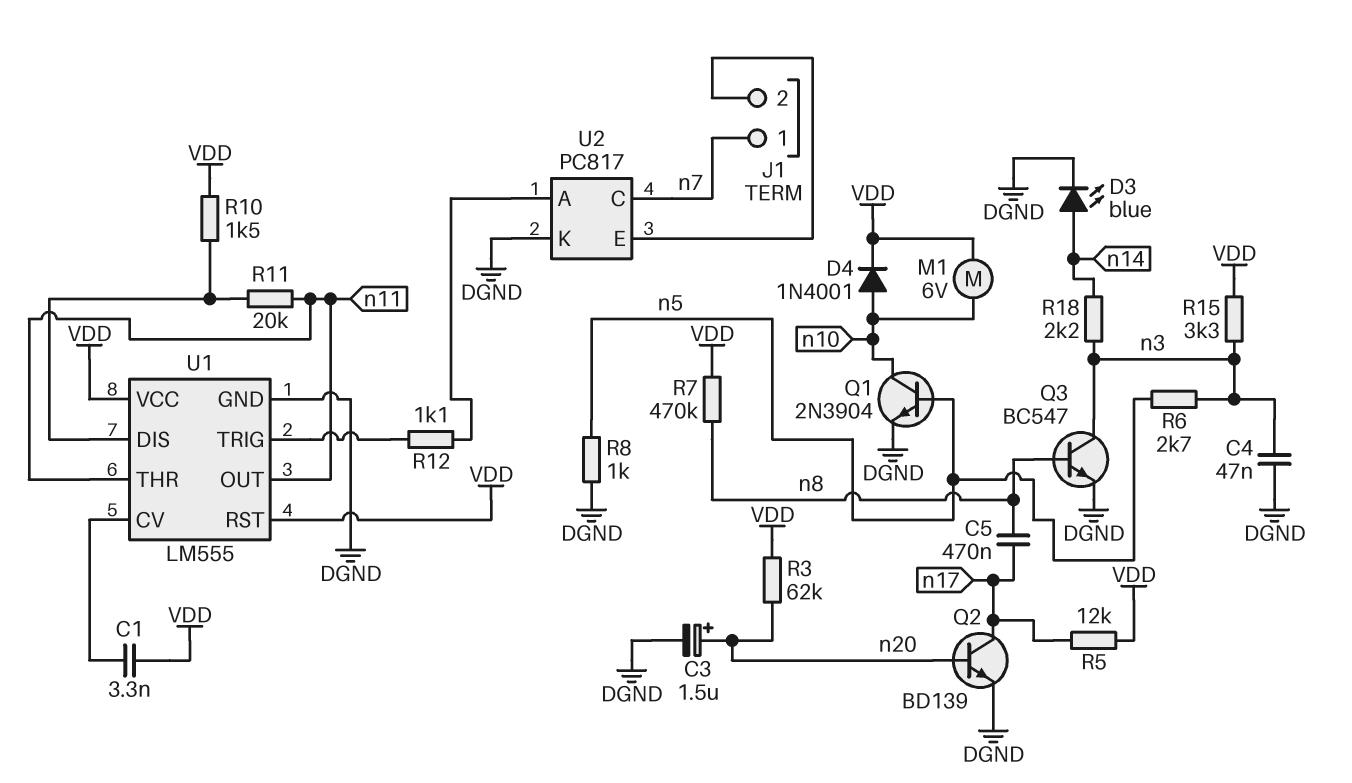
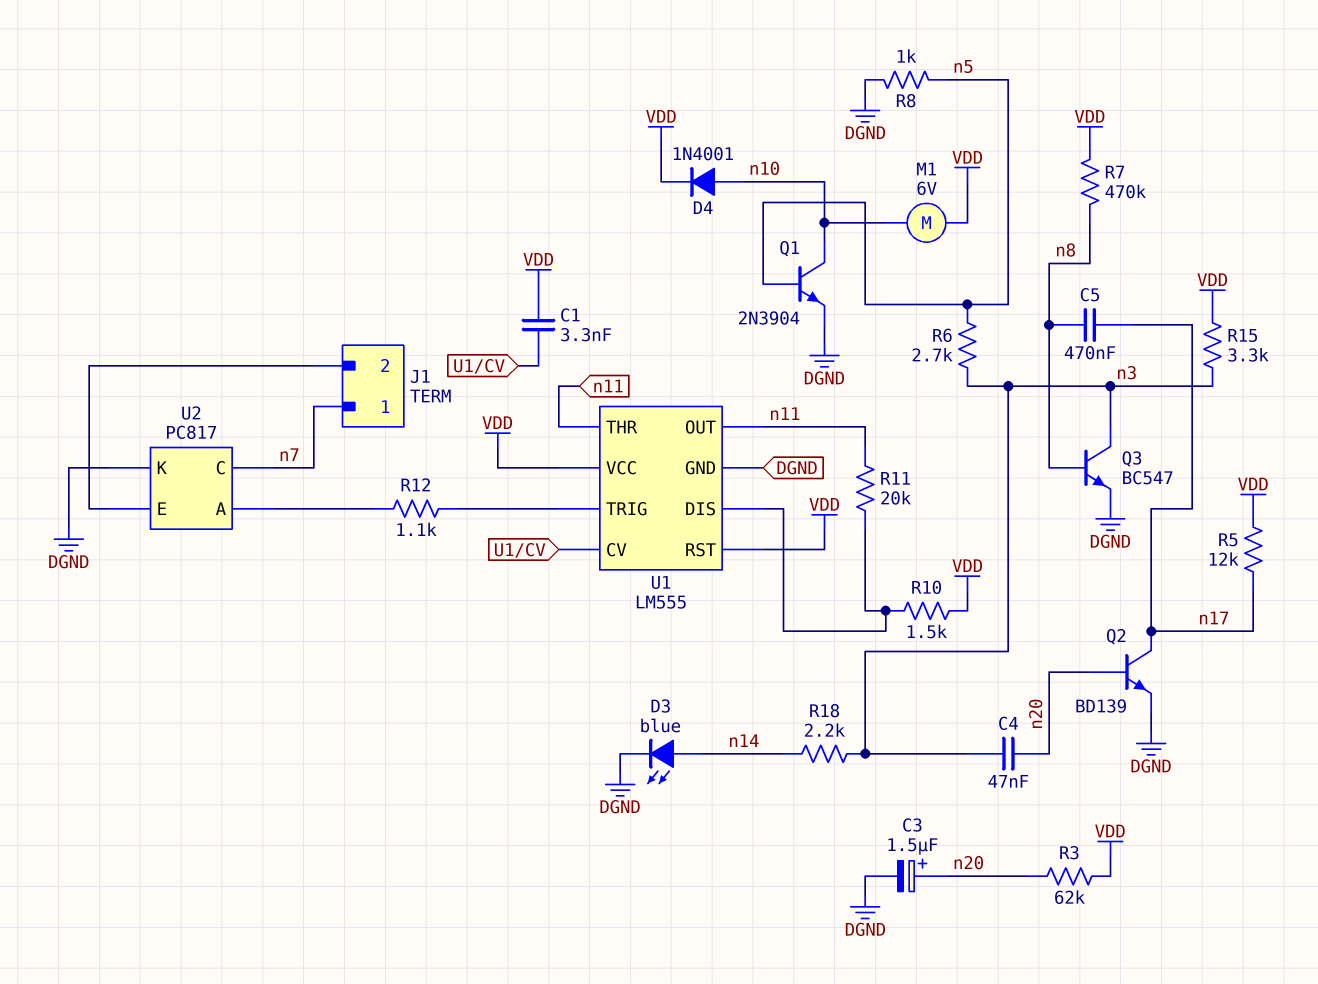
C4: 47nF (DGND, n3) -> 47nF (n3, n20)

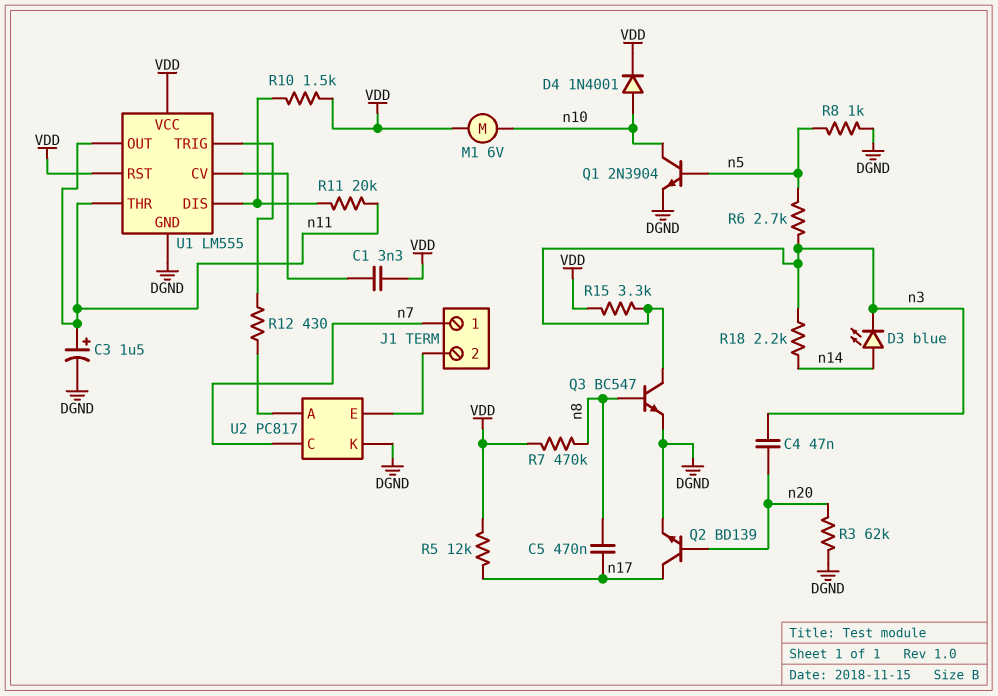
C3: 1.5uF (plus n20, minus DGND) -> 1.5uF (plus n11, minus DGND)
D3: LED blue (A n14, K DGND) -> LED blue (A n14, K n3)
R3: 62k (VDD, n20) -> 62k (DGND, n20)
R12: 1.1k (U1/TRIG, U2/A) -> 430 (U1/TRIG, U2/A)

